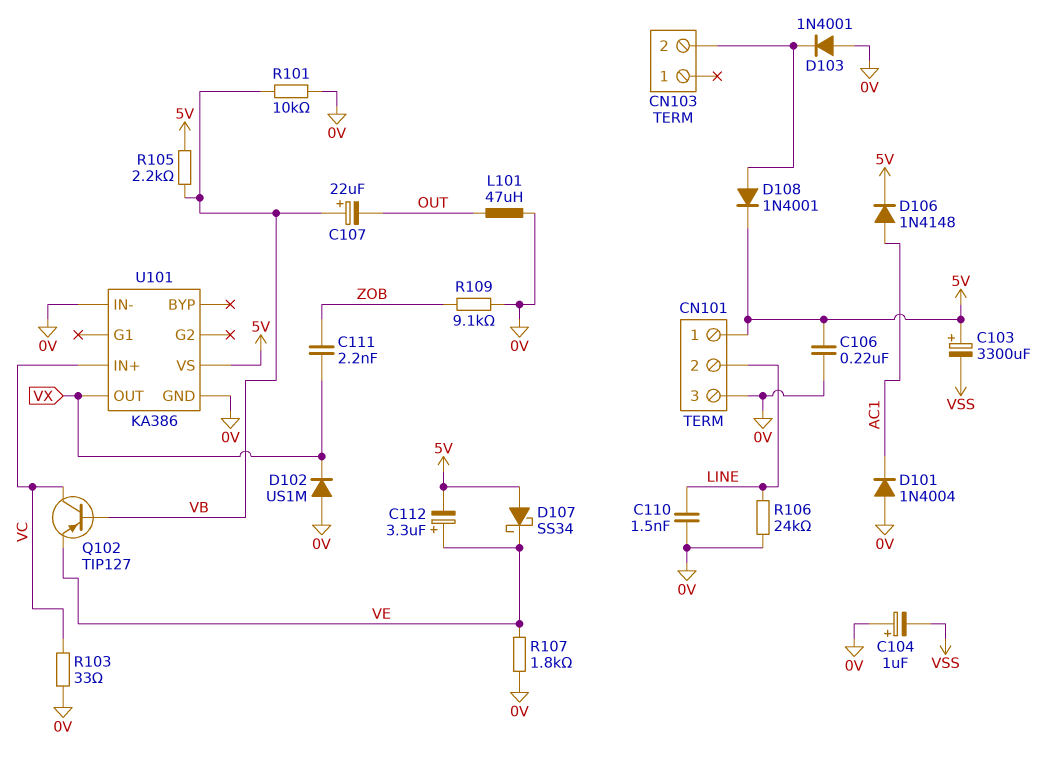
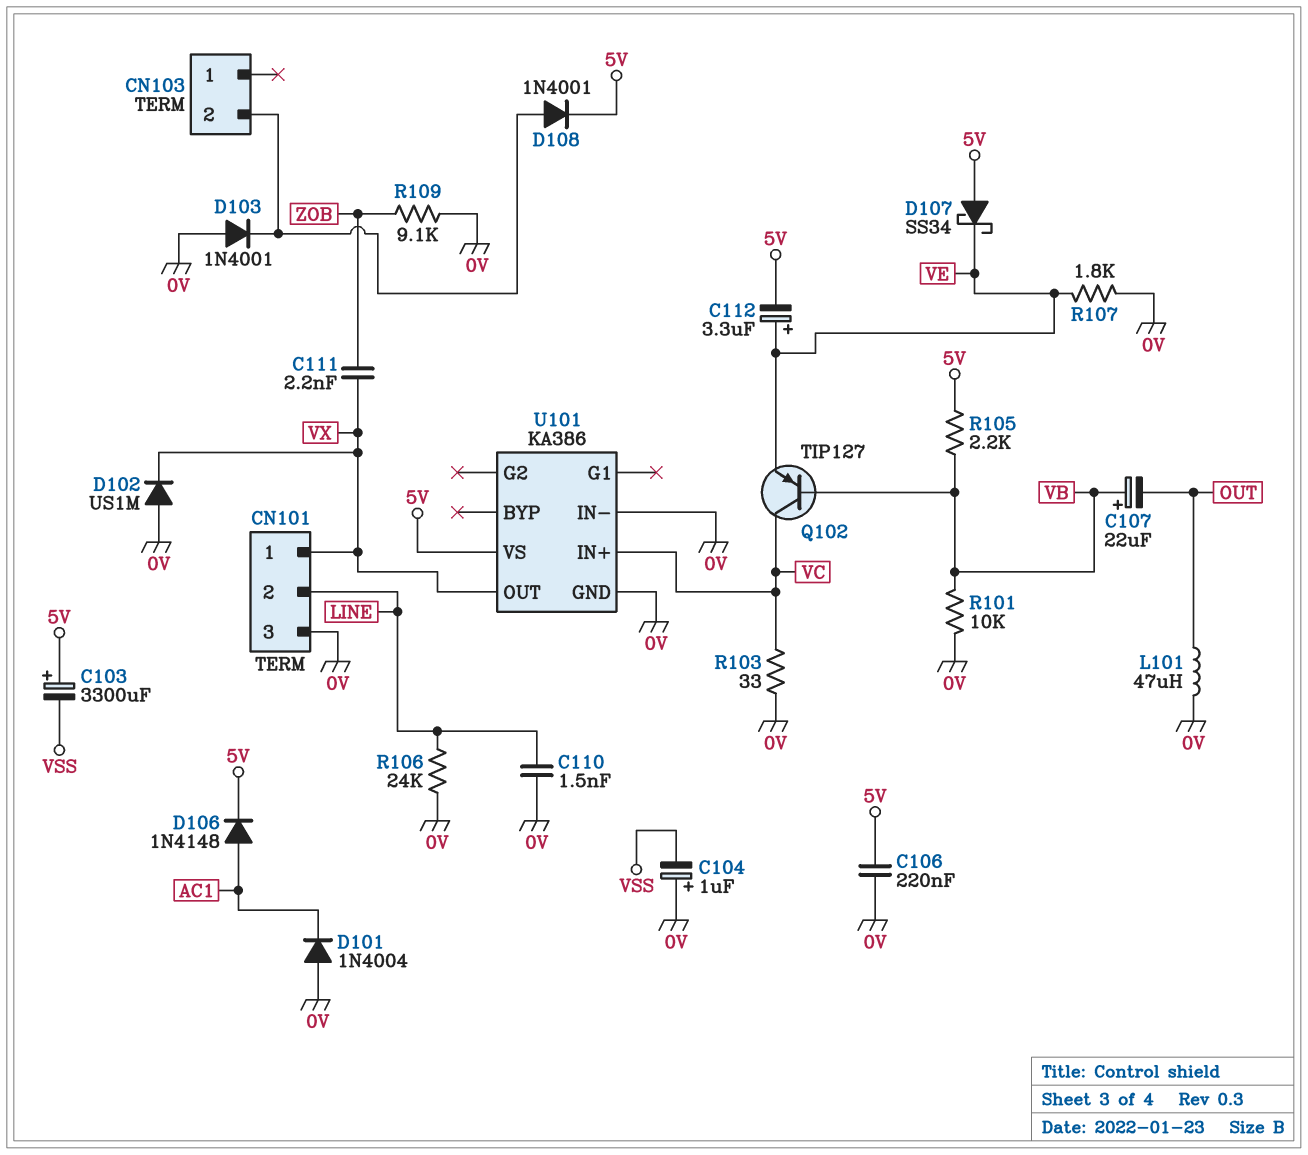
CN101 pin 1: 5V -> VX

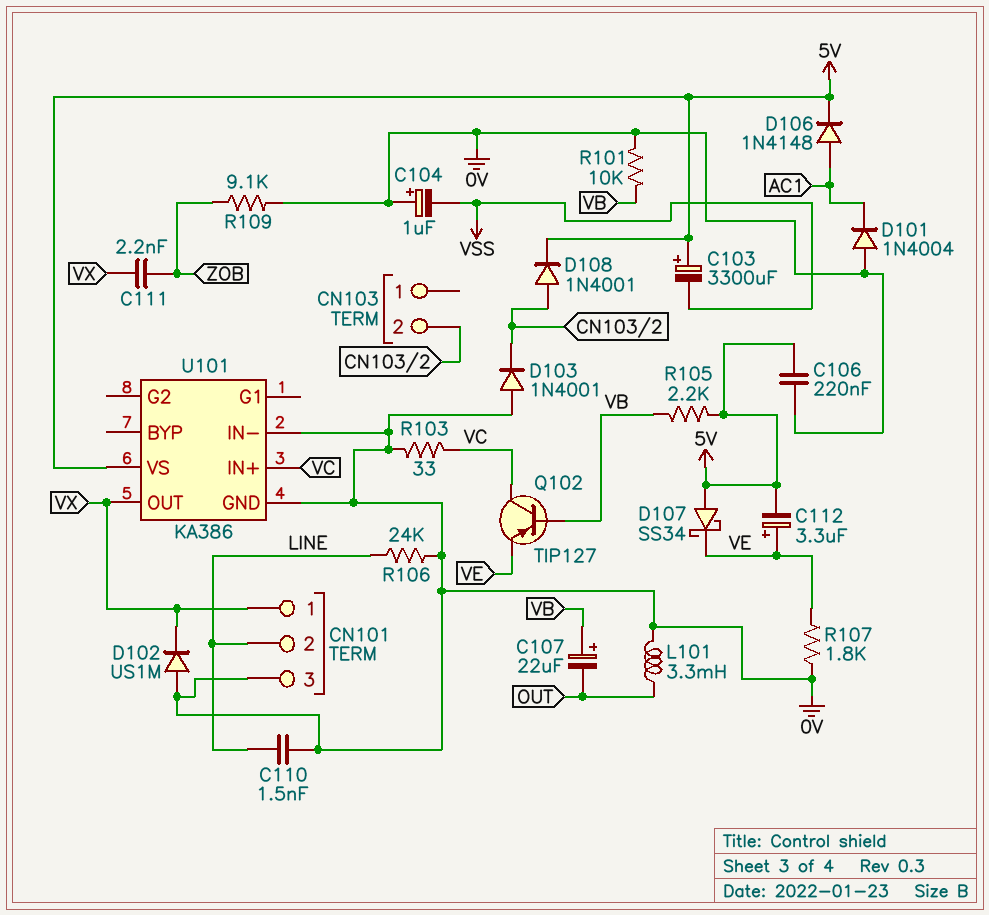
L101: 47uH (0V, OUT) -> 3.3mH (0V, OUT)

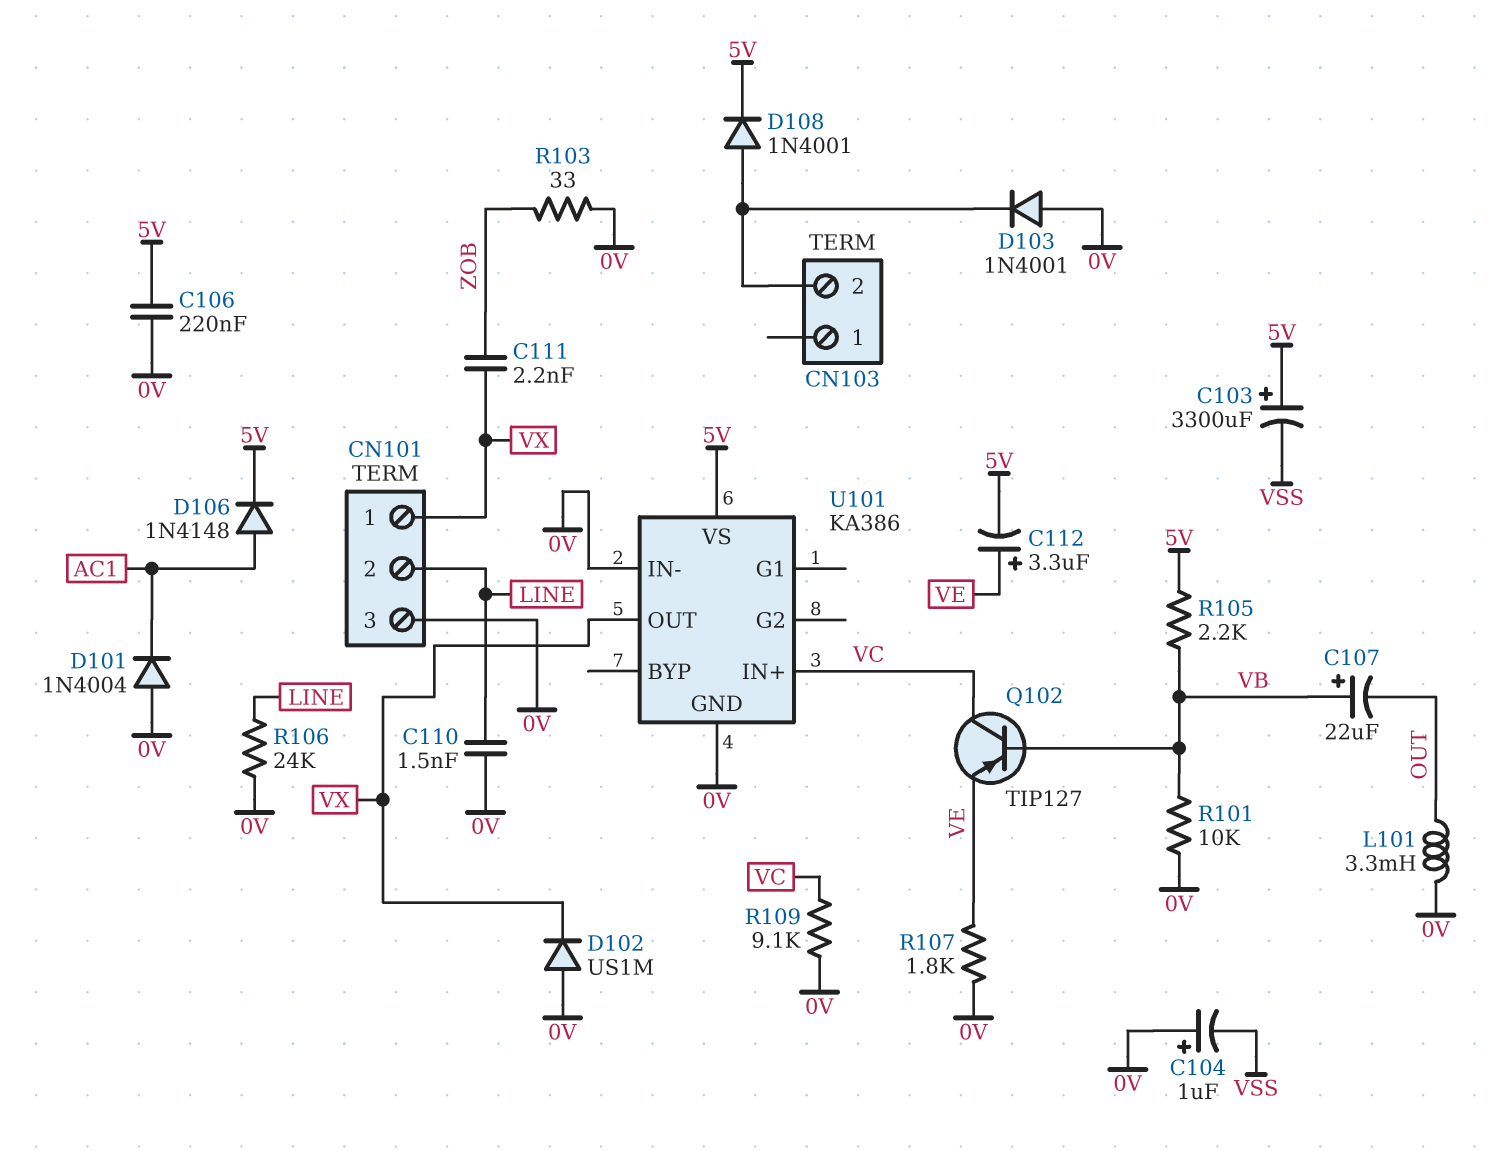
D107: schottky SS34 (A 5V, K VE) -> none
R103: 33 (0V, VC) -> 33 (0V, ZOB)
R109: 9.1k (0V, ZOB) -> 9.1k (0V, VC)

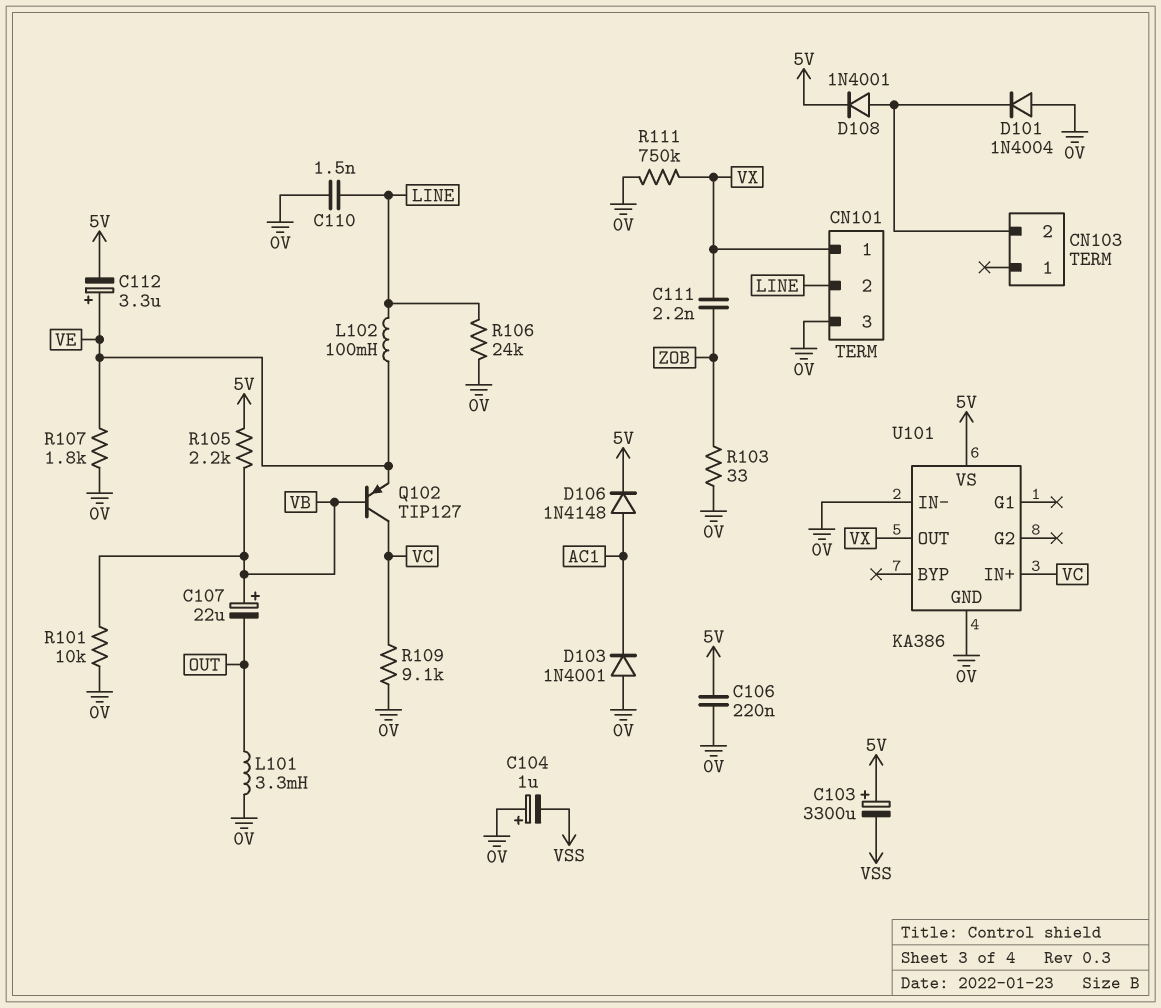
D101: diode 1N4004 (A 0V, K AC1) -> diode 1N4004 (A 0V, K CN103/2)
D102: diode US1M (A 0V, K VX) -> none
D103: diode 1N4001 (A 0V, K CN103/2) -> diode 1N4001 (A 0V, K AC1)
L102: none -> 100mH (LINE, VE)
R111: none -> 750k (0V, VX)

